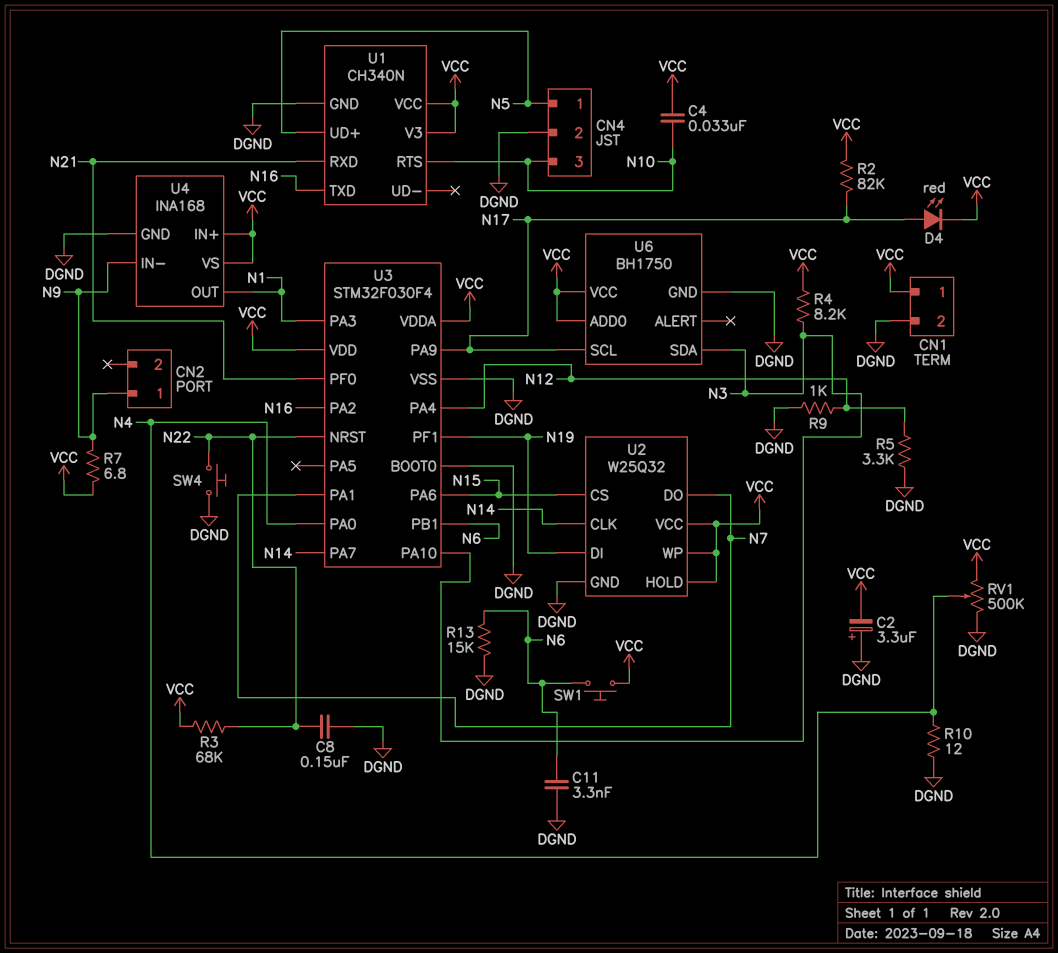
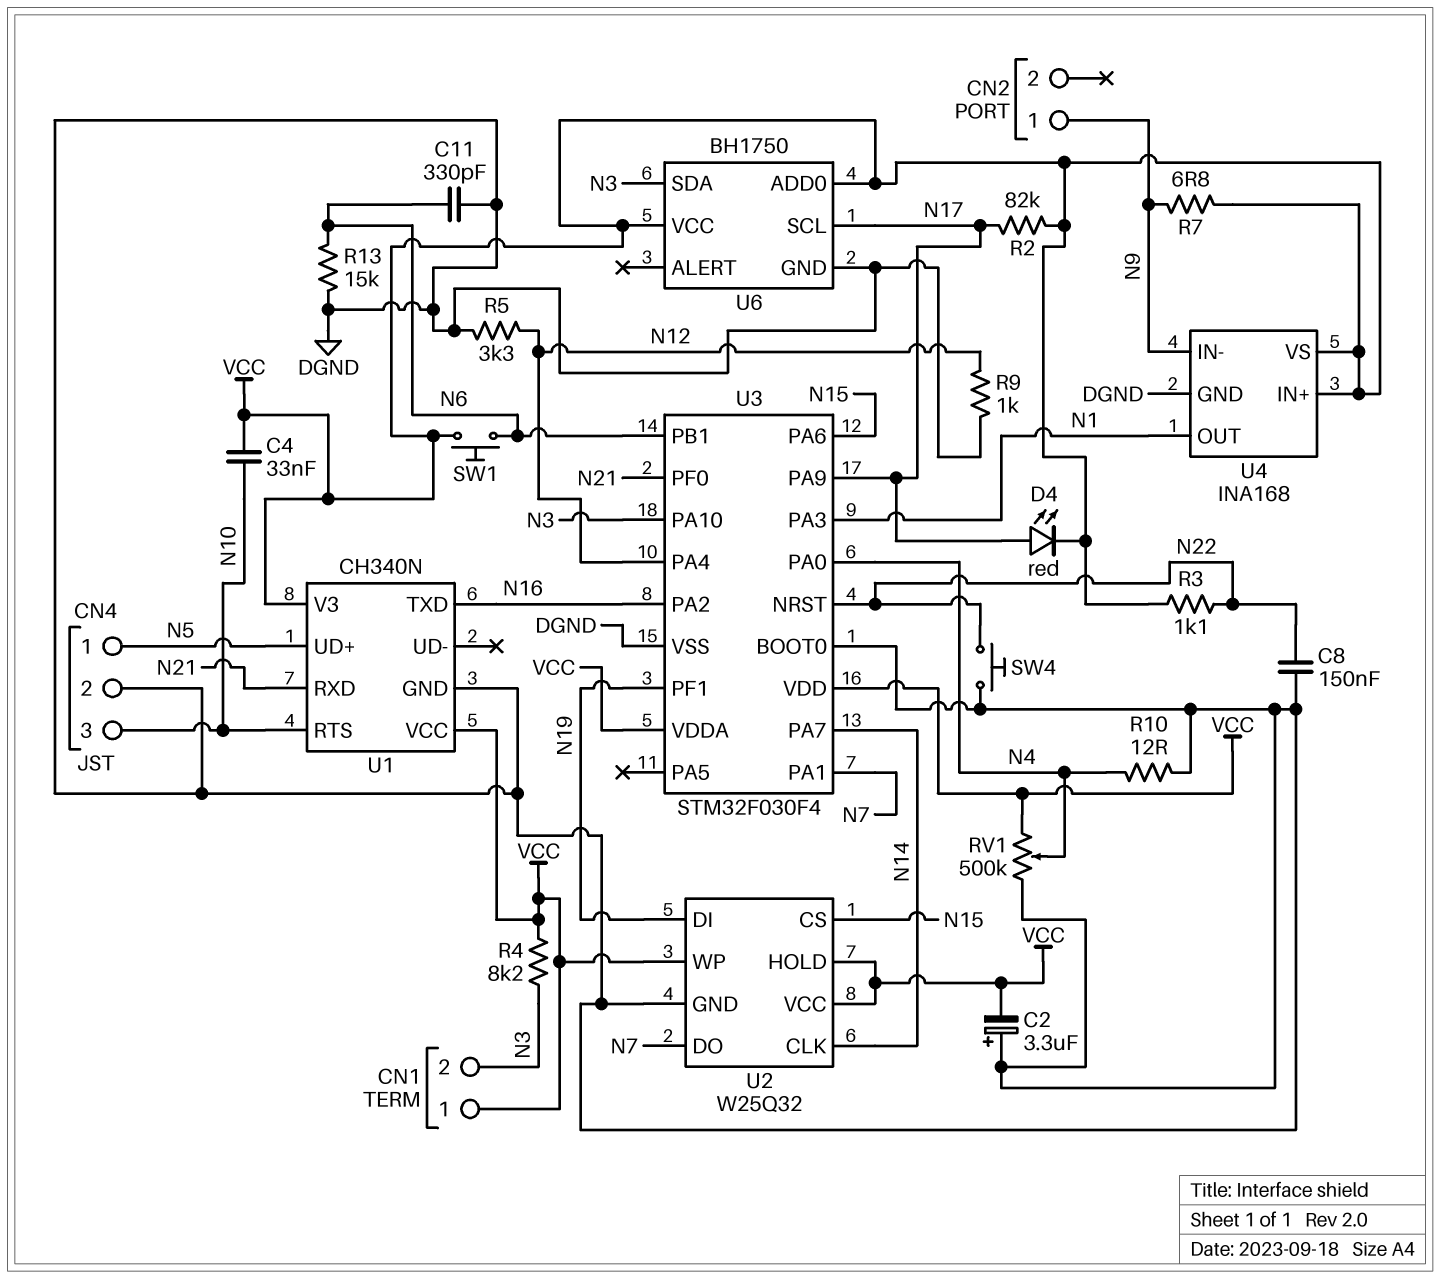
C11: 3.3nF (DGND, N6) -> 330pF (DGND, N6)
CN1 pin 2: DGND -> N3
R3: 68k (N22, VCC) -> 1.1k (N22, VCC)

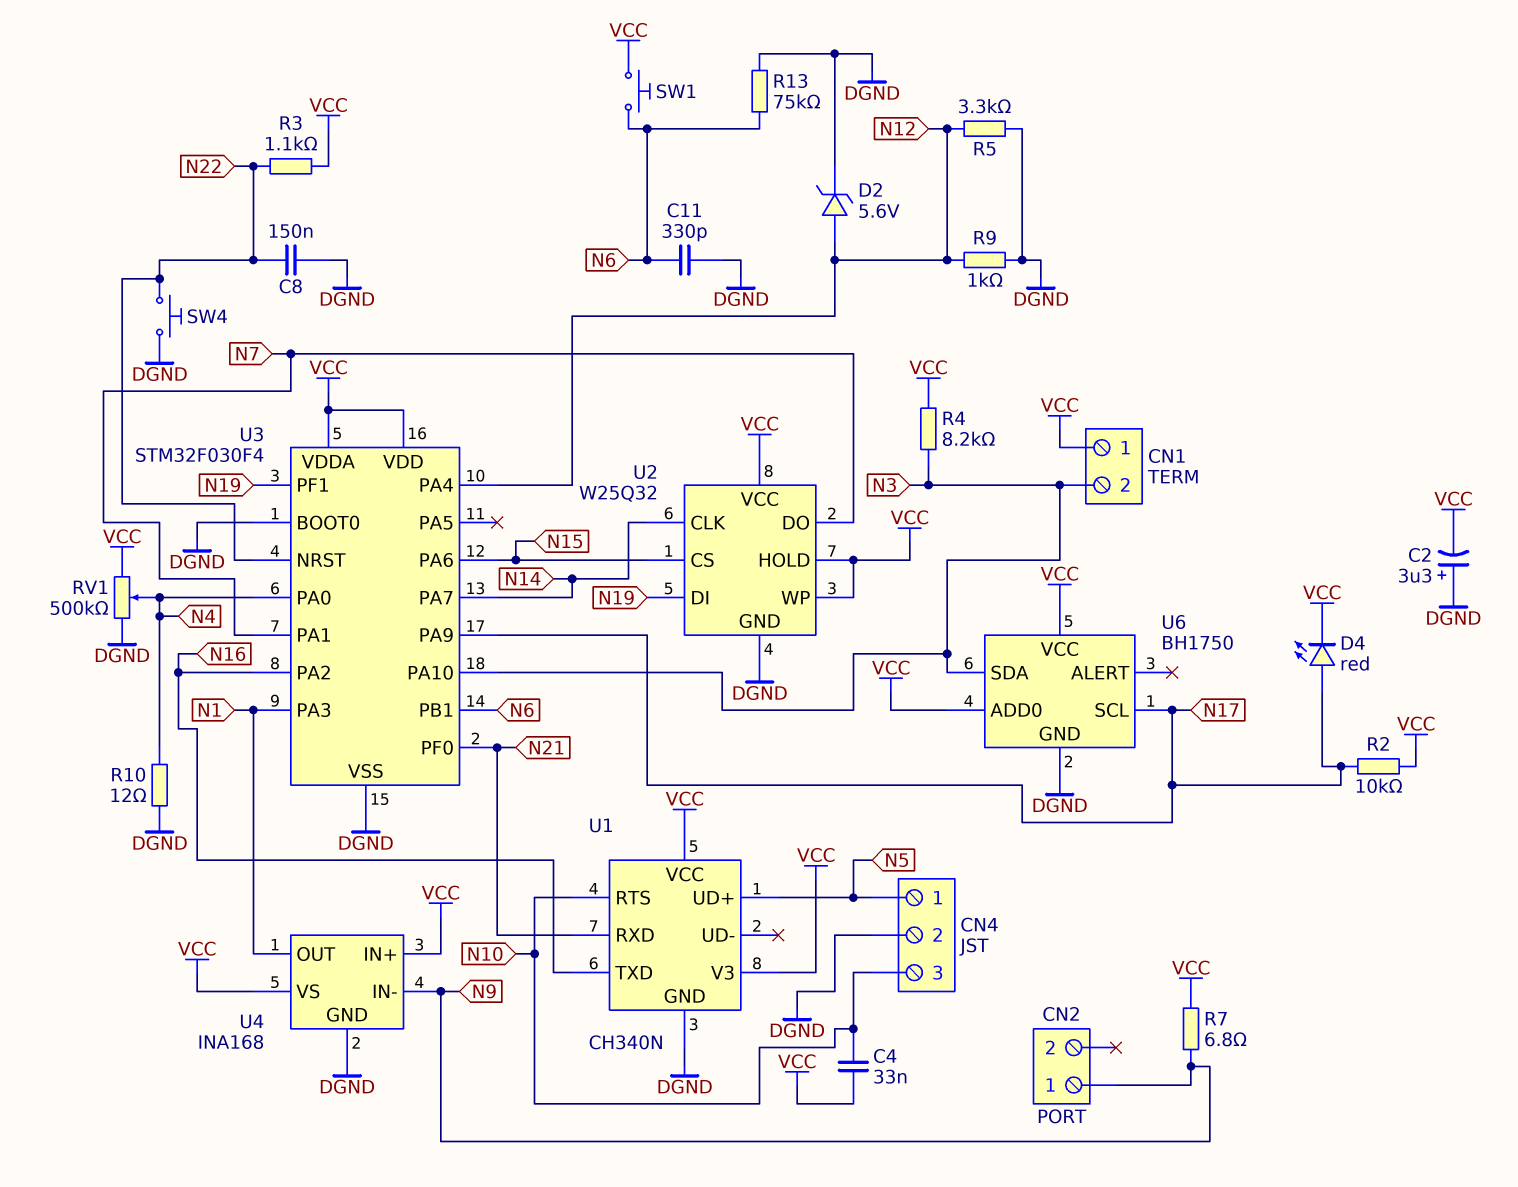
D2: none -> zener 5.6V (A N12, K DGND)
R2: 82k (N17, VCC) -> 10k (N17, VCC)
R13: 15k (DGND, N6) -> 75k (DGND, N6)

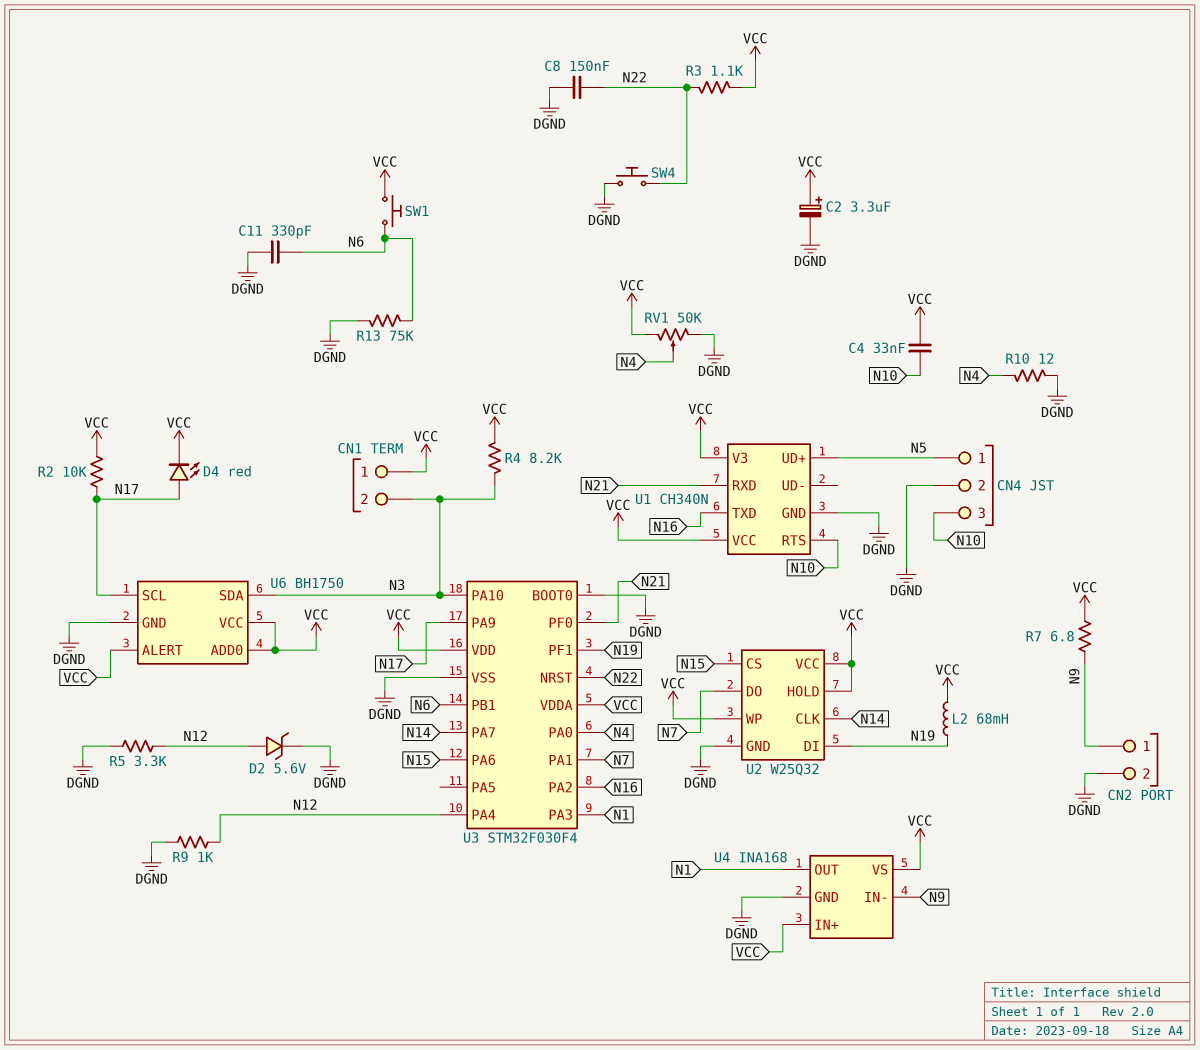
C2: 3.3uF (plus DGND, minus VCC) -> 3.3uF (plus VCC, minus DGND)
CN2 pin 2: none -> DGND
L2: none -> 68mH (N19, VCC)
RV1: 500k (DGND, VCC, wiper N4) -> 50k (DGND, VCC, wiper N4)
U6 pin ALERT: none -> VCC

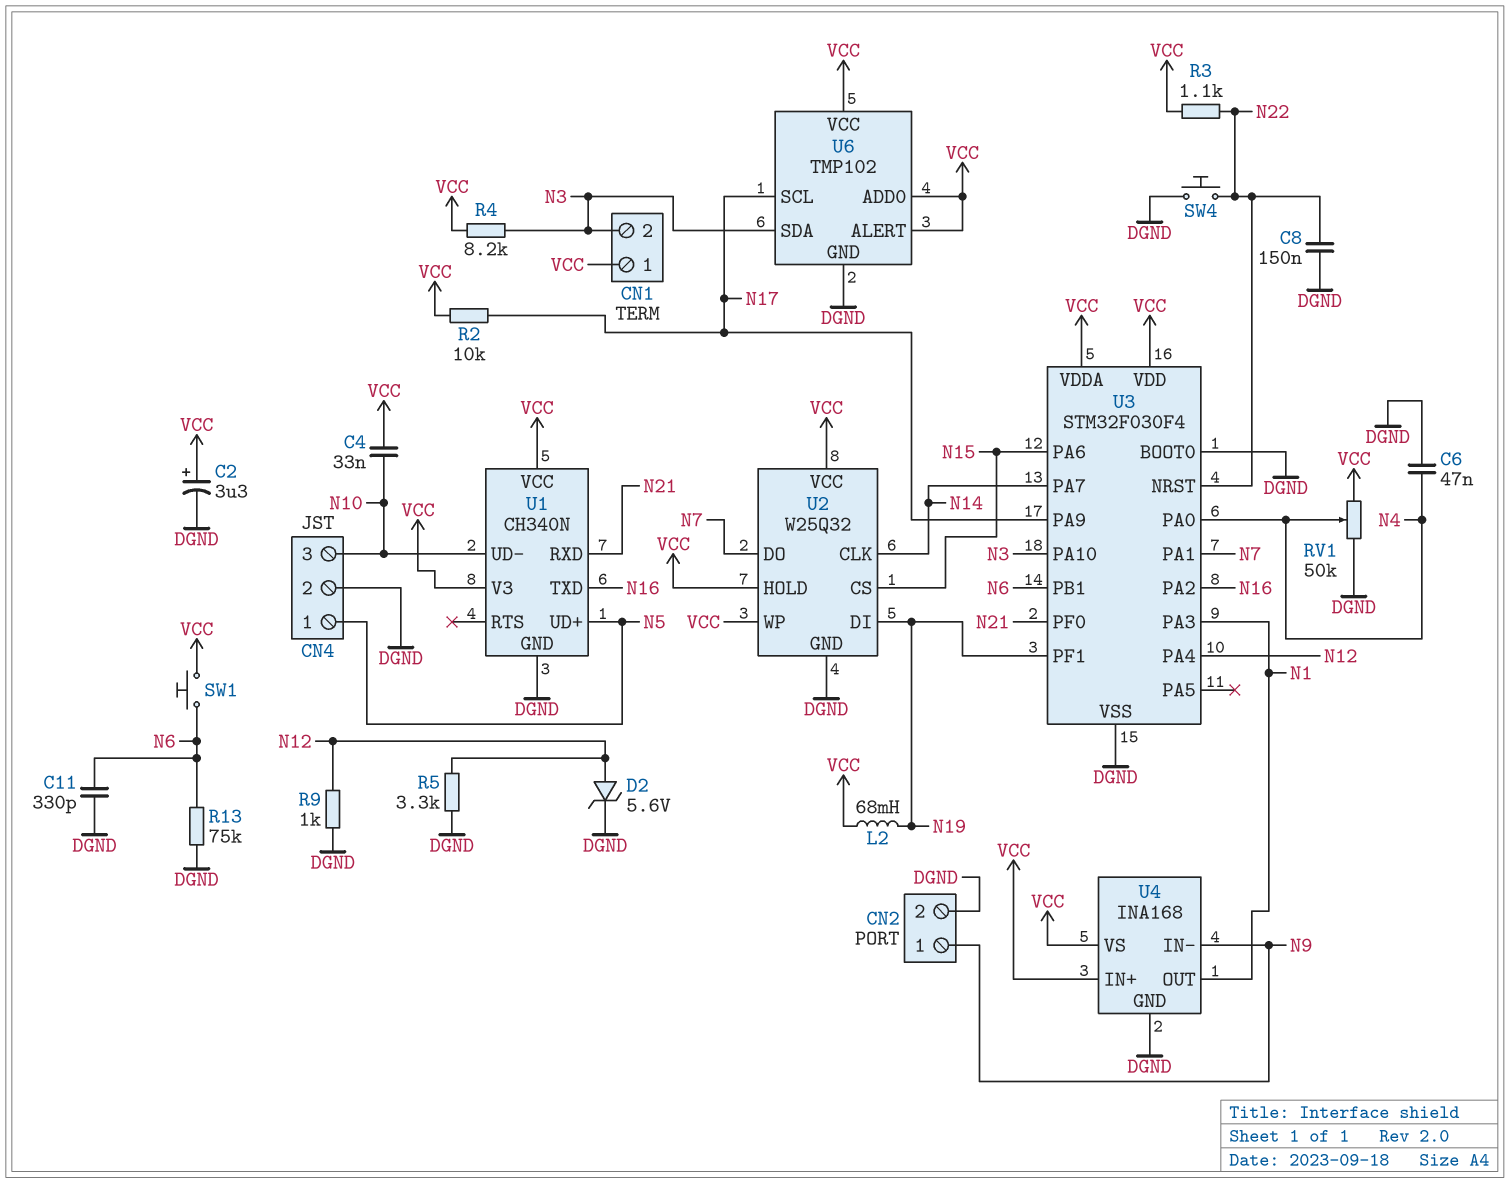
C6: none -> 47nF (DGND, N4)
D4: LED red (A N17, K VCC) -> none
R7: 6.8 (N9, VCC) -> none
R10: 12 (DGND, N4) -> none
U1 pin RTS: N10 -> none
U1 pin UD-: none -> N10
U6: BH1750 -> TMP102

